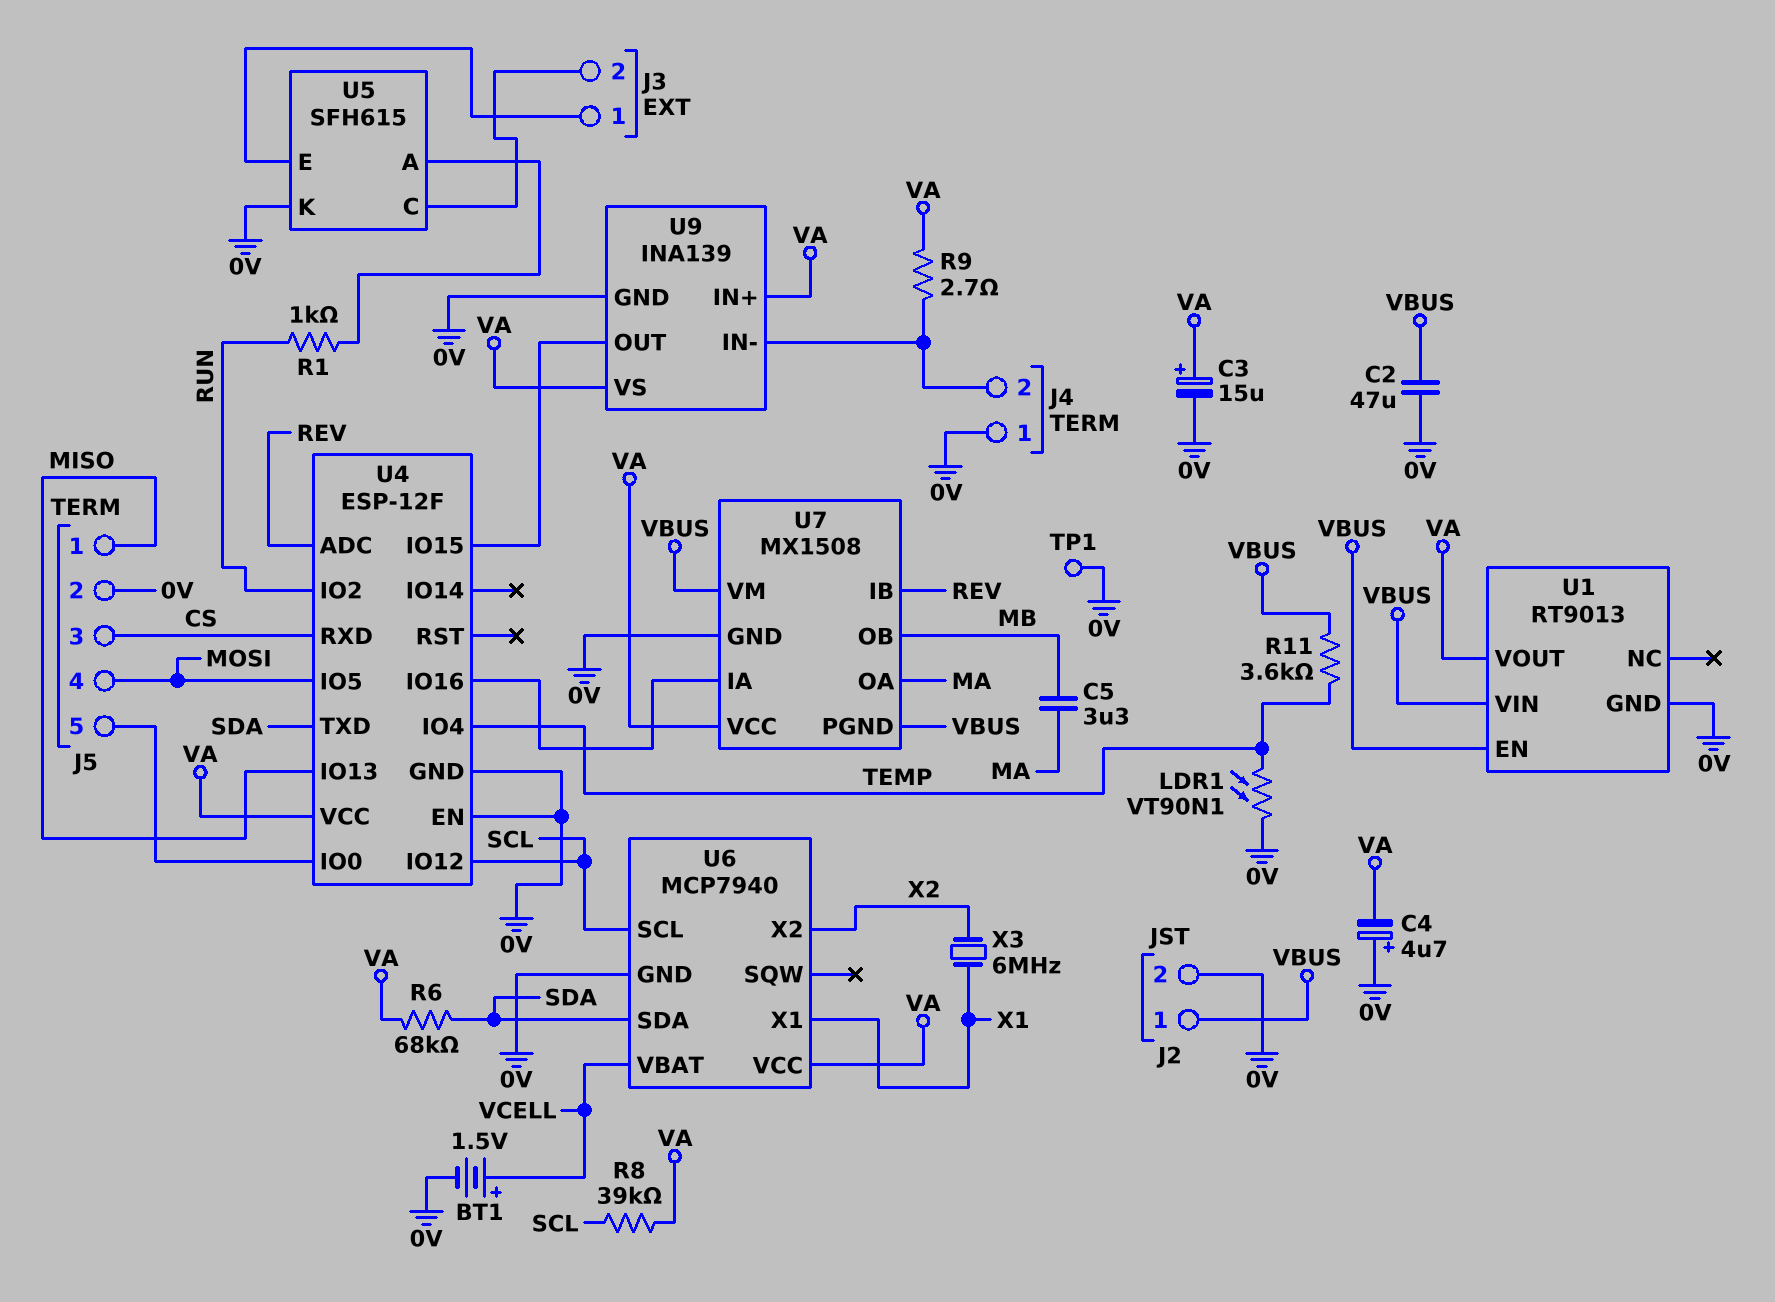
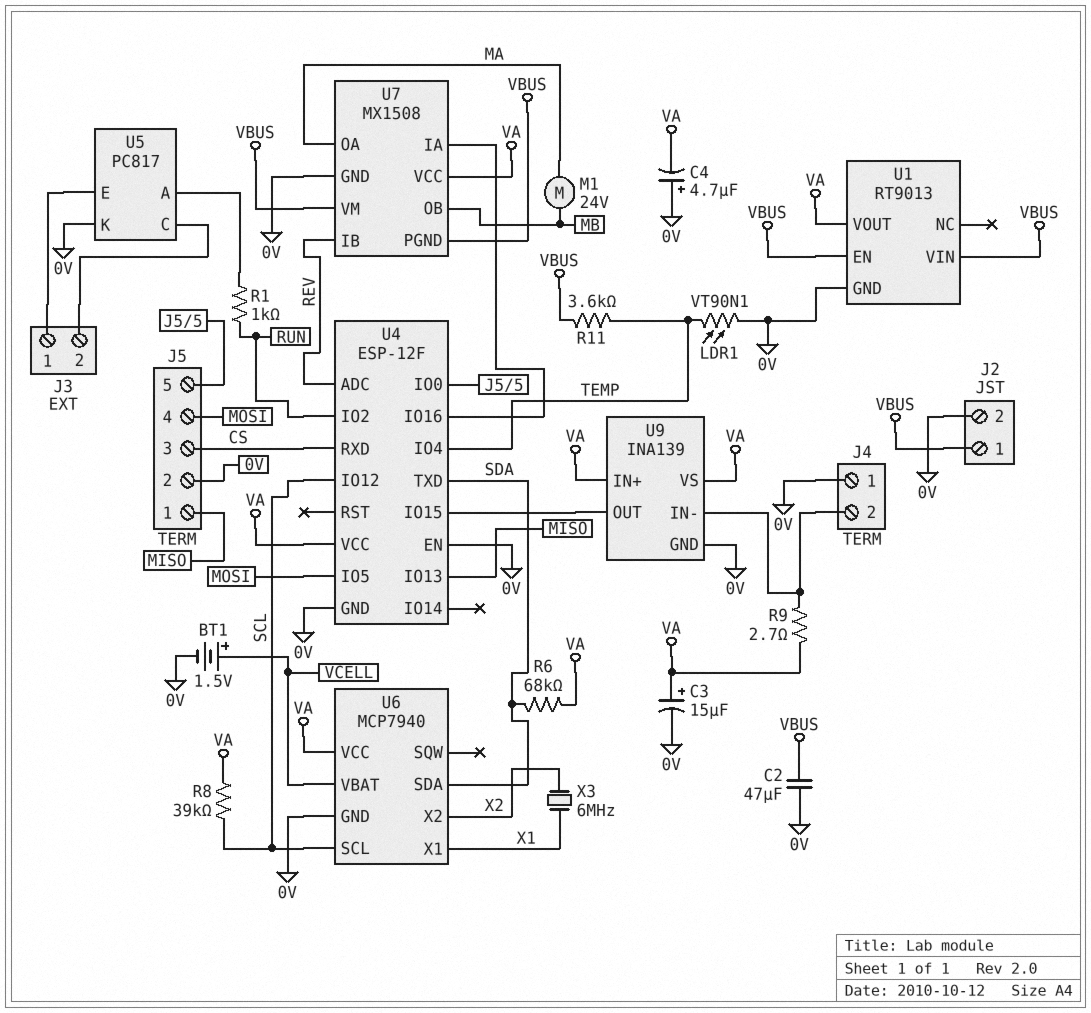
C5: 3.3uF (MA, MB) -> none
M1: none -> motor 24V (MA, MB)
TP1: test point (0V) -> none
U5: SFH615 -> PC817

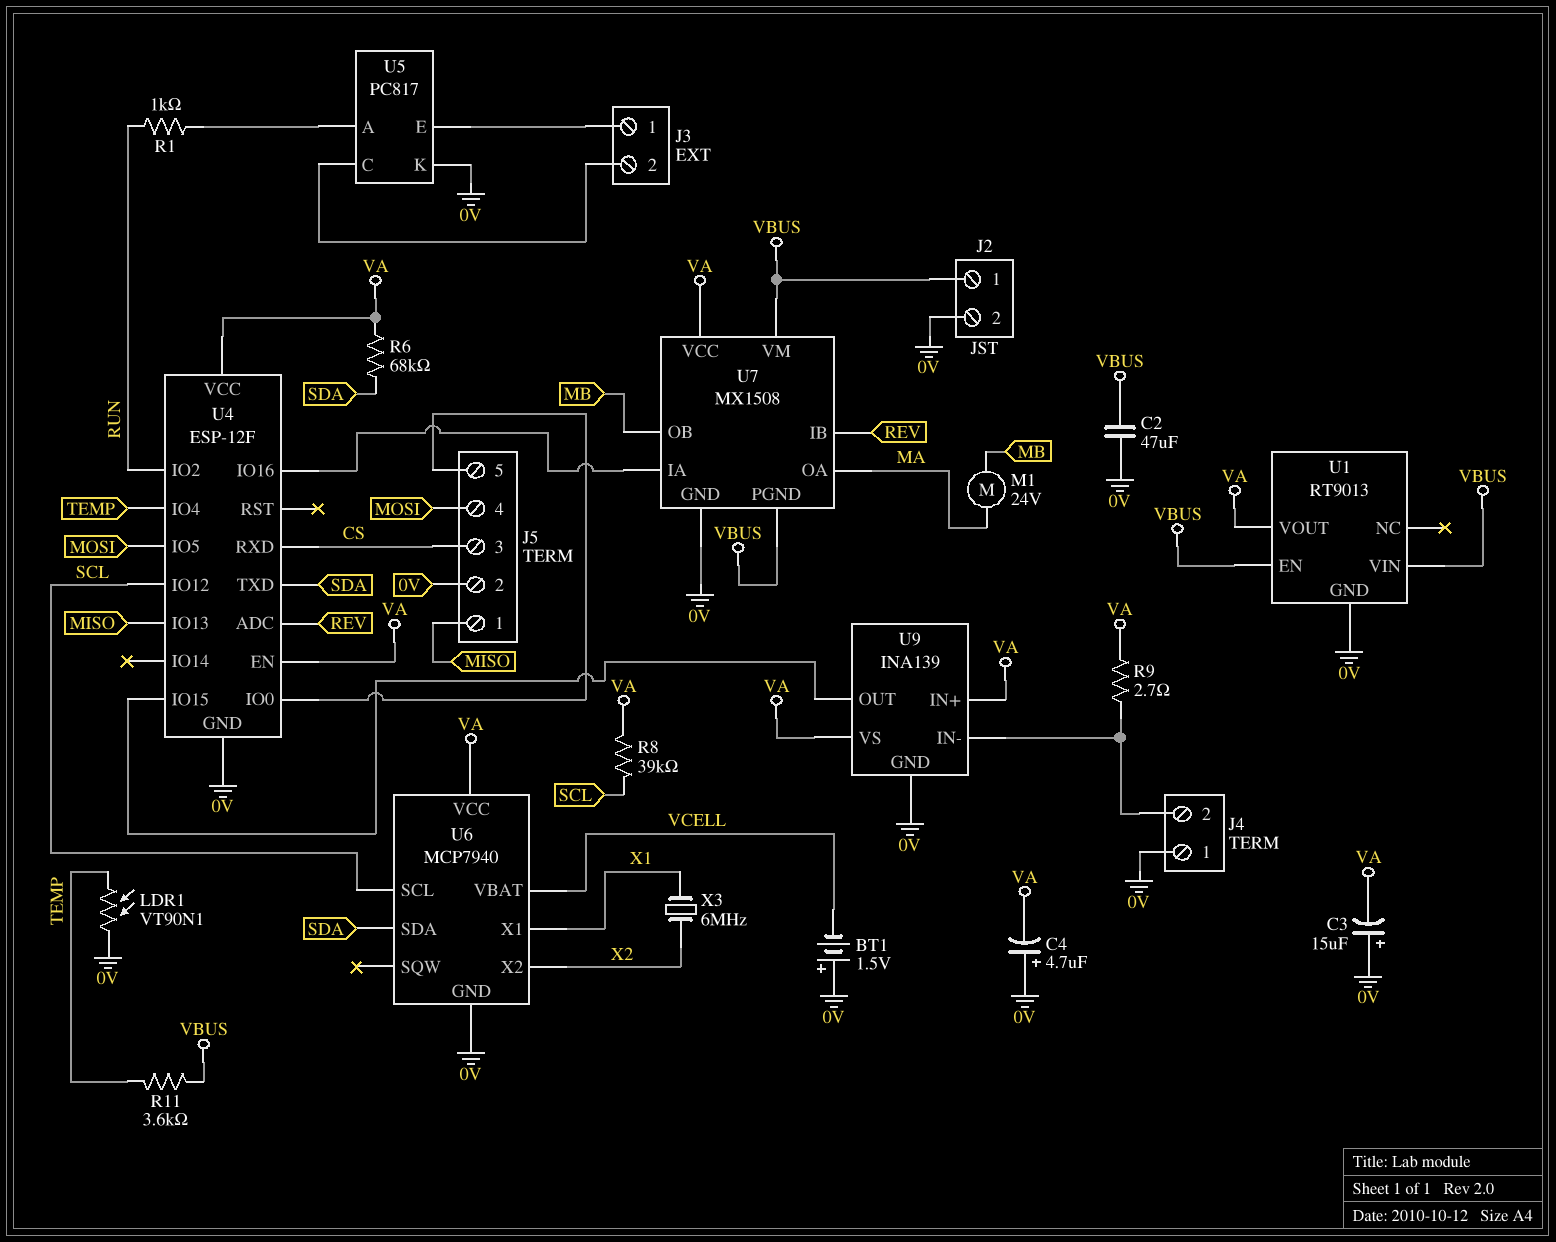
BT1: 1.5V (plus VCELL, minus 0V) -> 1.5V (plus 0V, minus VCELL)
C3: 15uF (plus VA, minus 0V) -> 15uF (plus 0V, minus VA)
U4 pin EN: 0V -> VA

